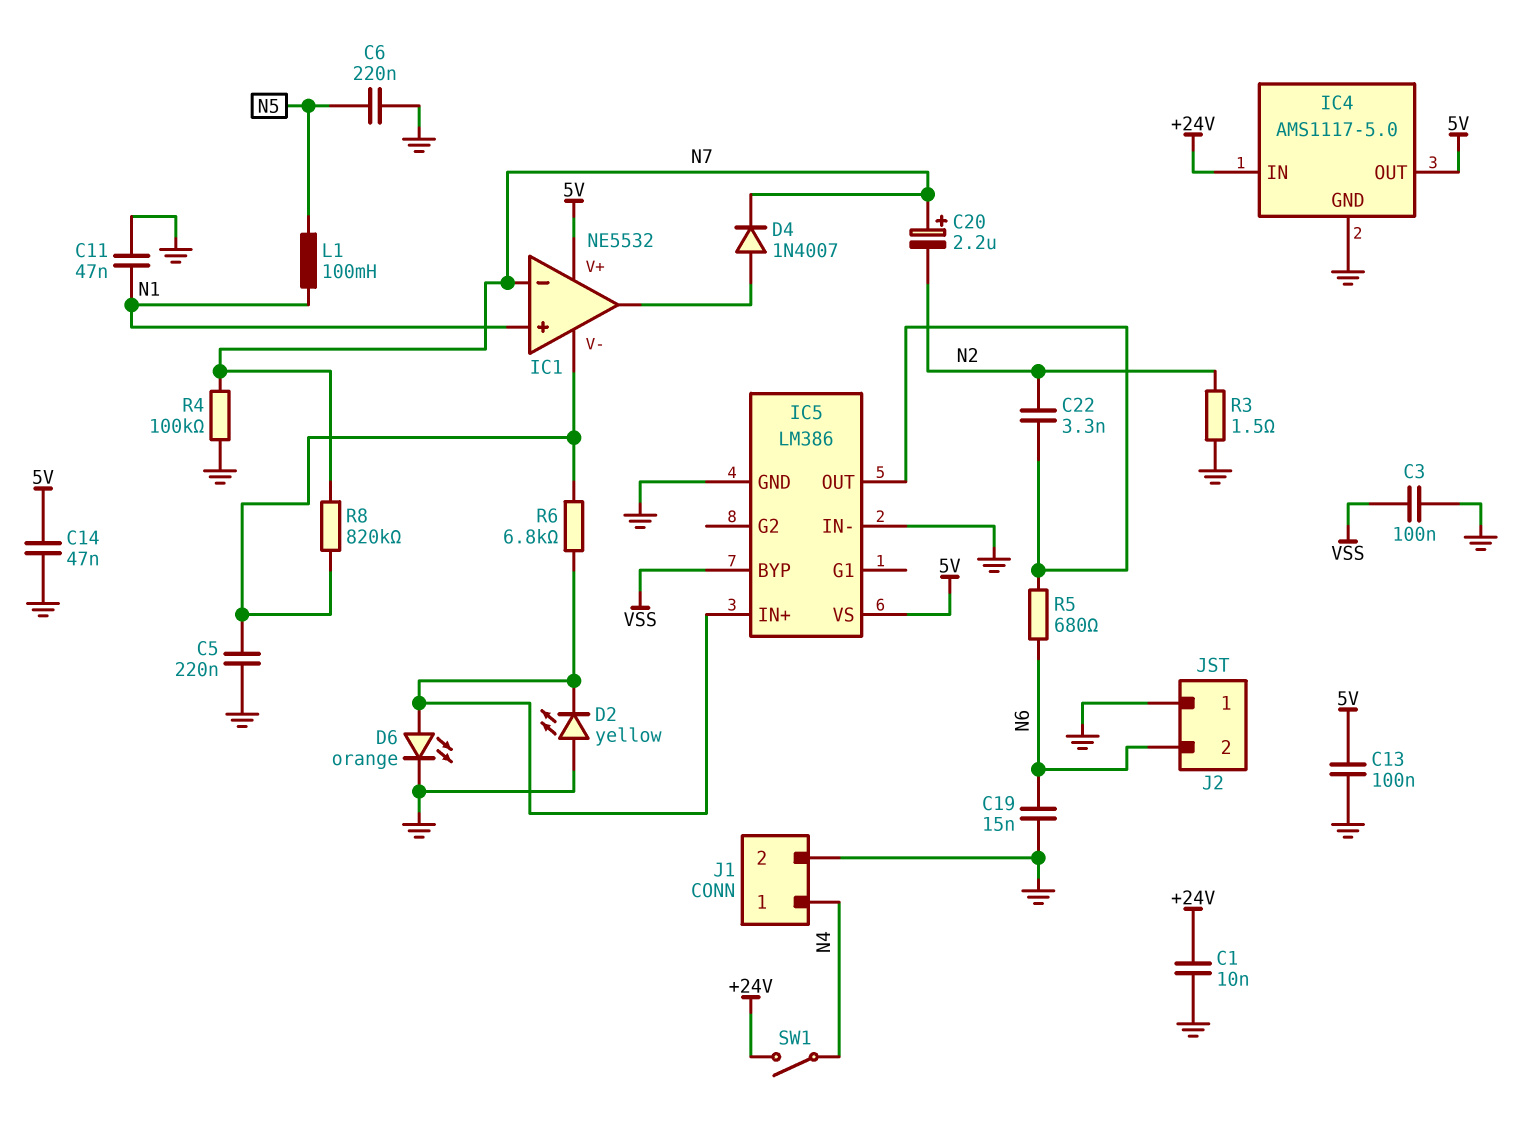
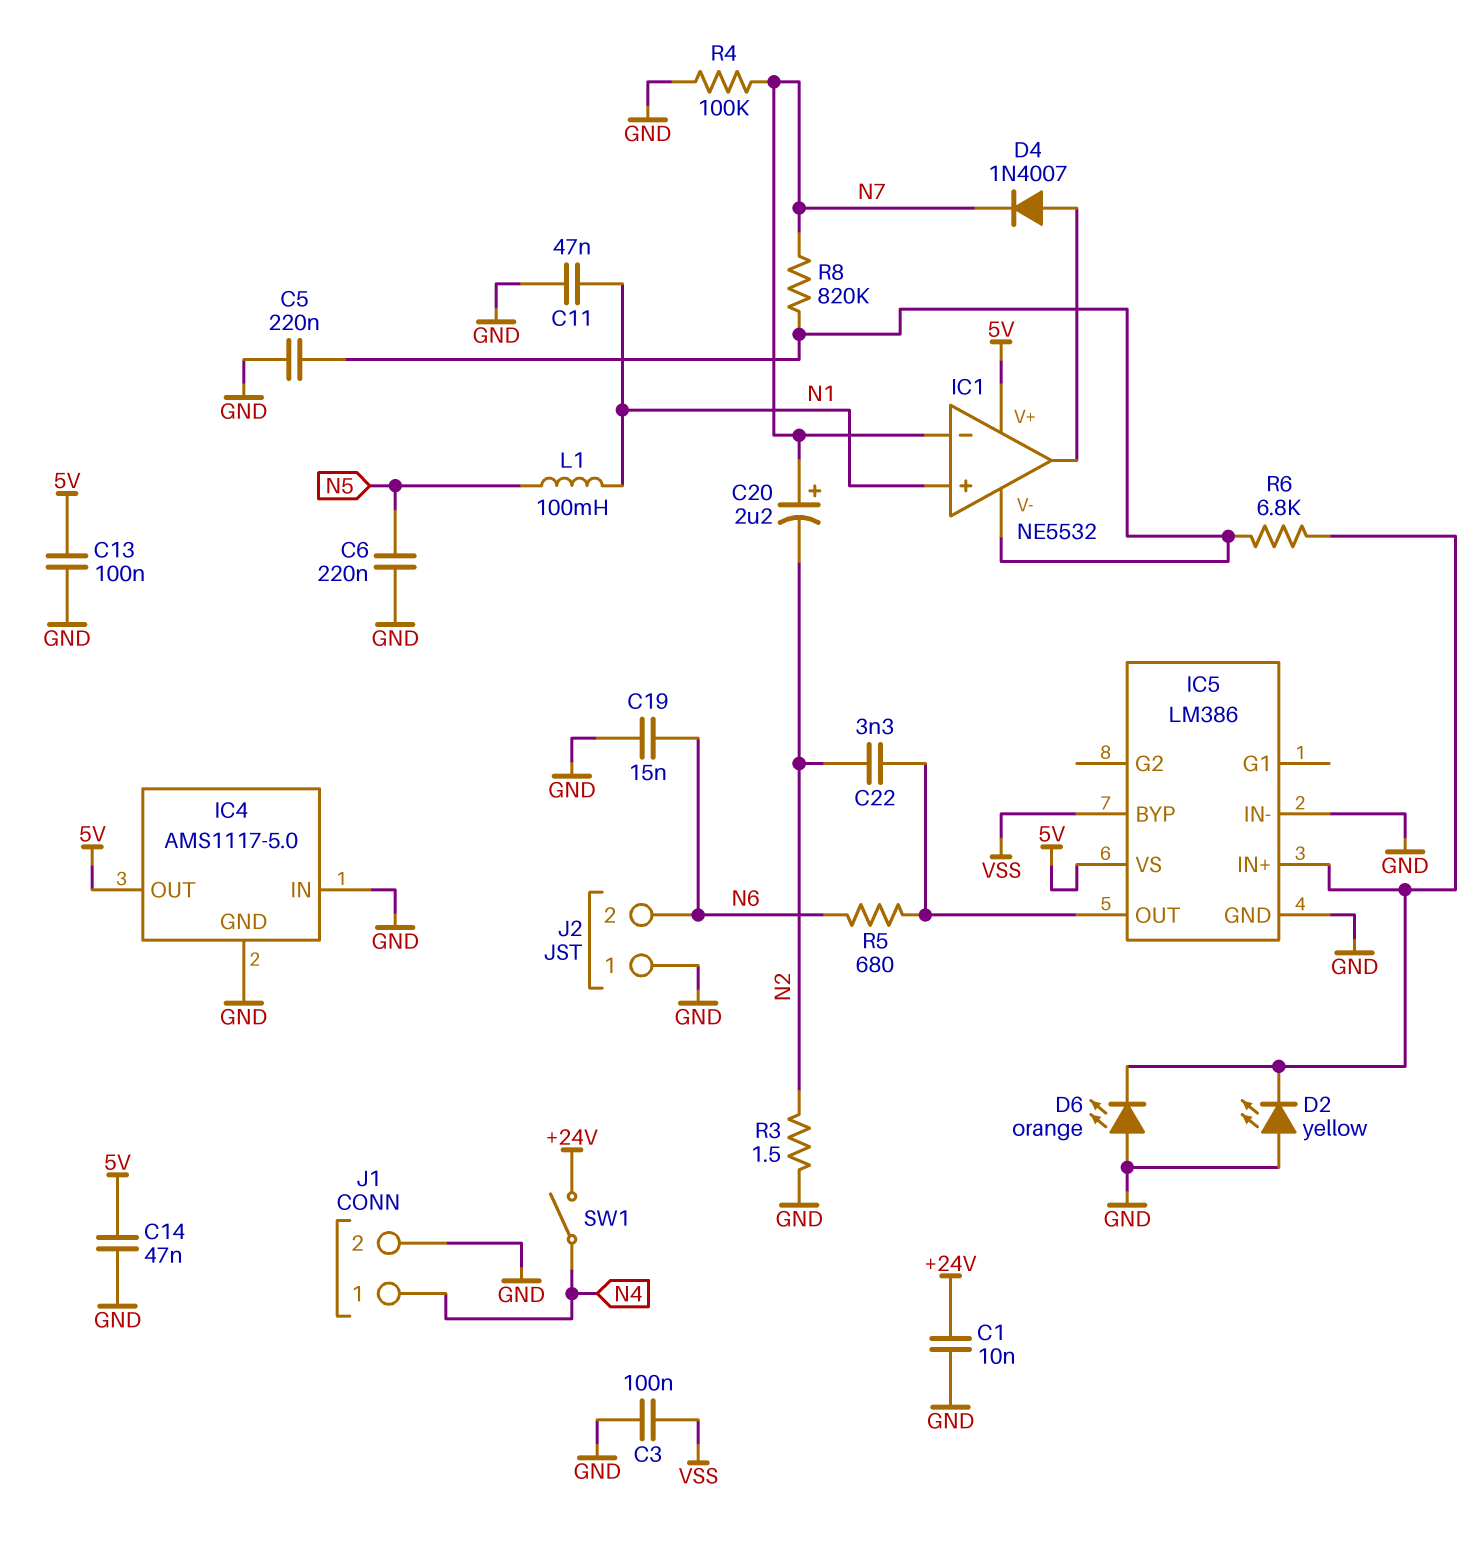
D6: LED orange (A IC5/IN+, K GND) -> LED orange (A GND, K IC5/IN+)
IC4 pin IN: +24V -> GND

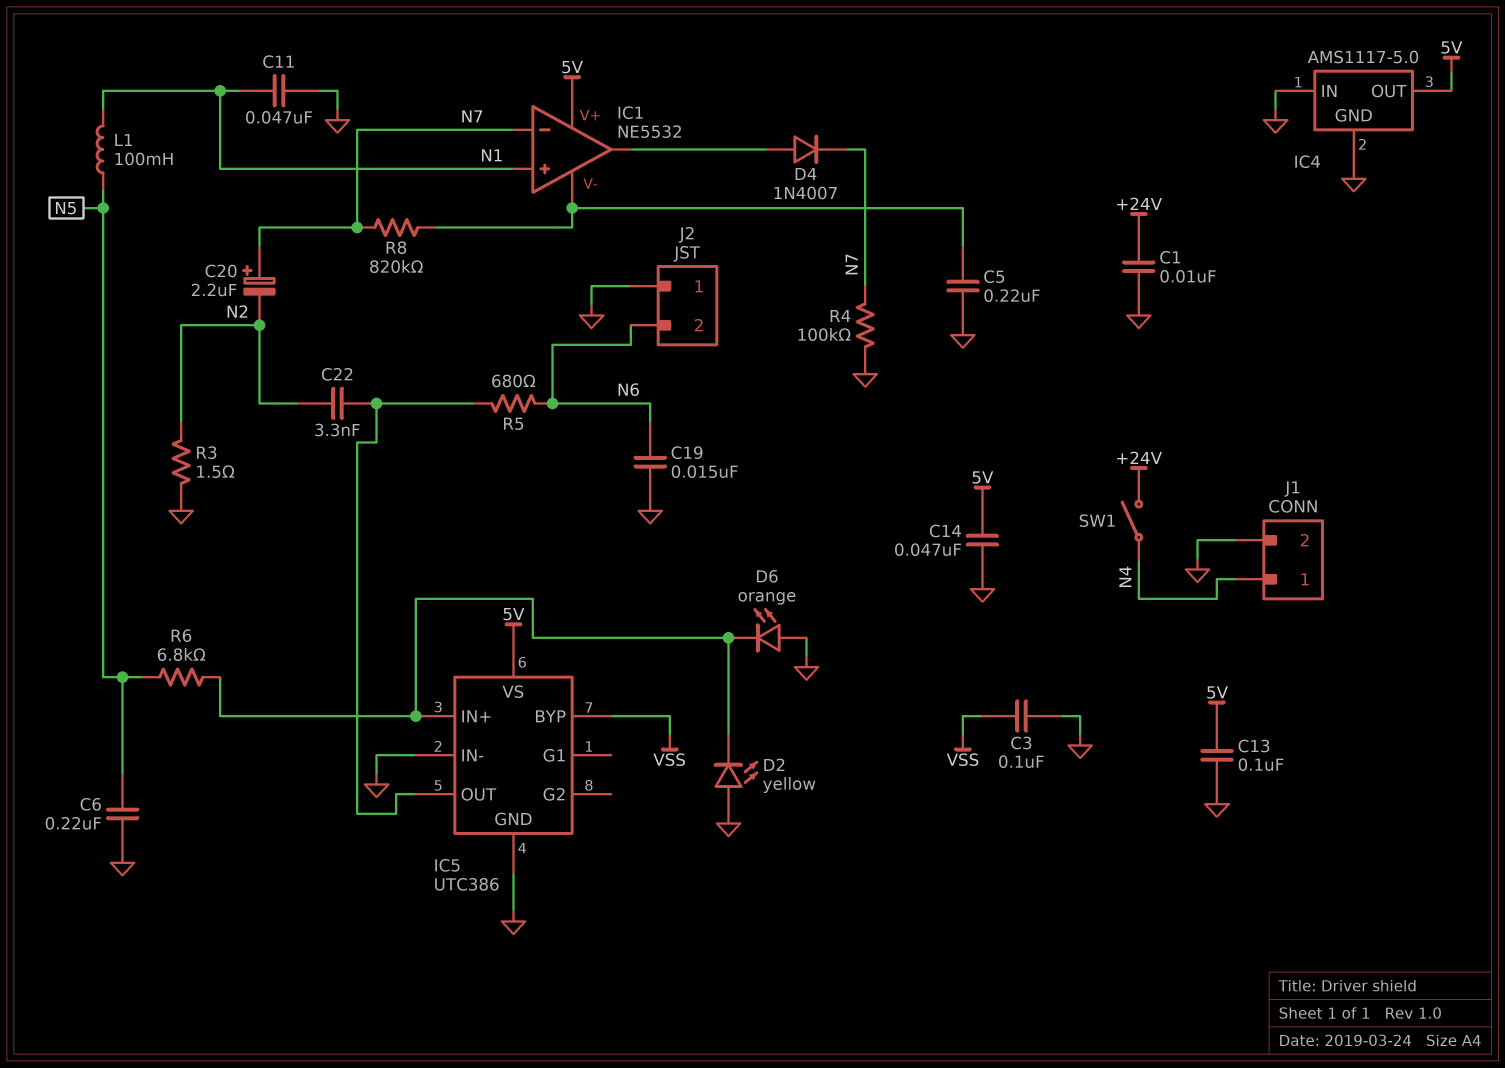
IC5: LM386 -> UTC386
R6: 6.8k (IC1/V-, IC5/IN+) -> 6.8k (IC5/IN+, N5)

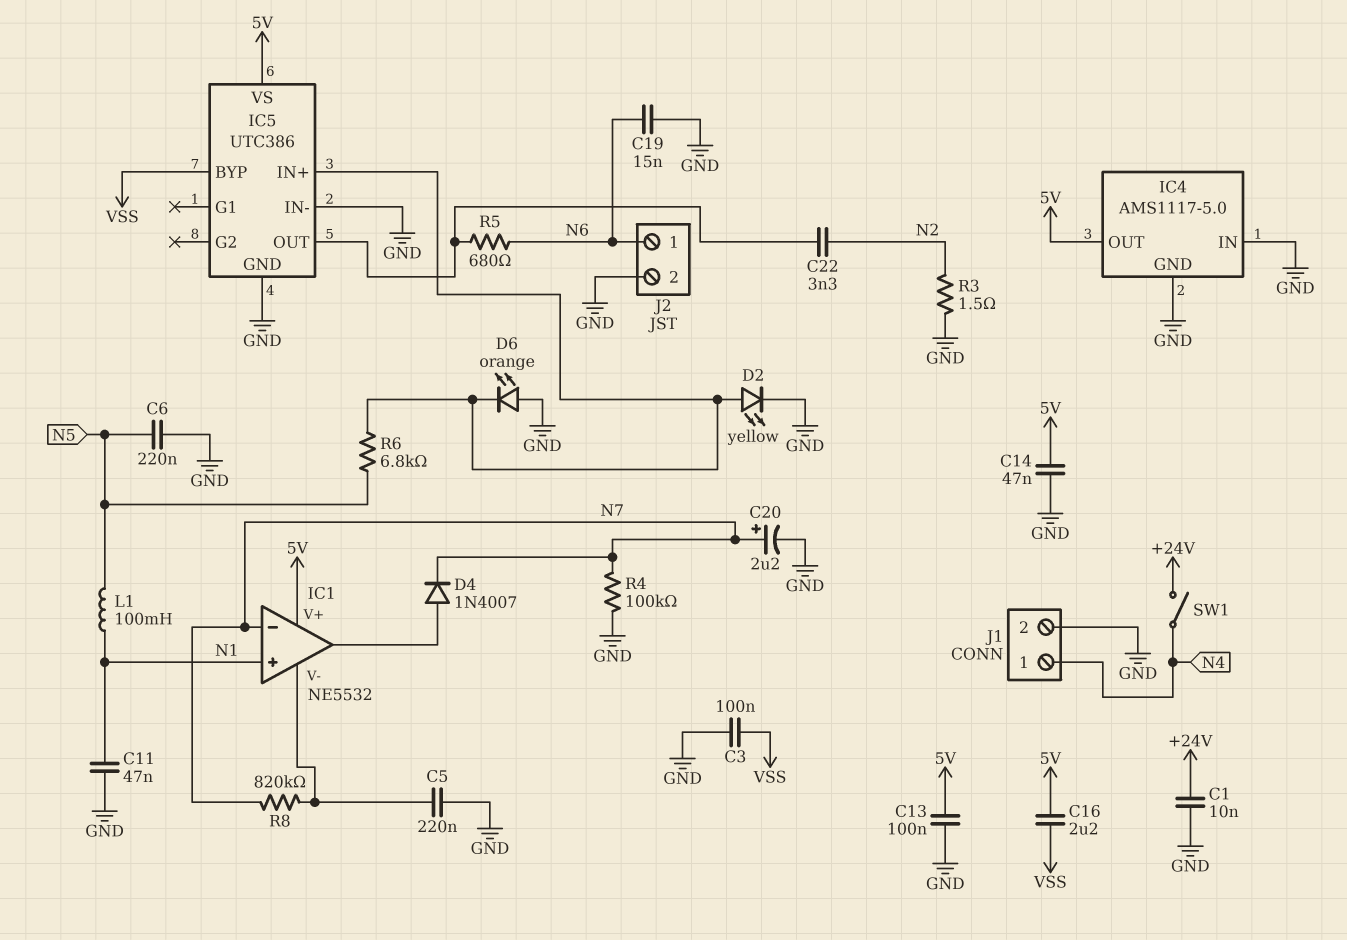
C16: none -> 2.2uF (5V, VSS)
C20: 2.2uF (plus N7, minus N2) -> 2.2uF (plus N7, minus GND)
D2: LED yellow (A GND, K IC5/IN+) -> LED yellow (A IC5/IN+, K GND)
J2 pin 1: GND -> N6
J2 pin 2: N6 -> GND

